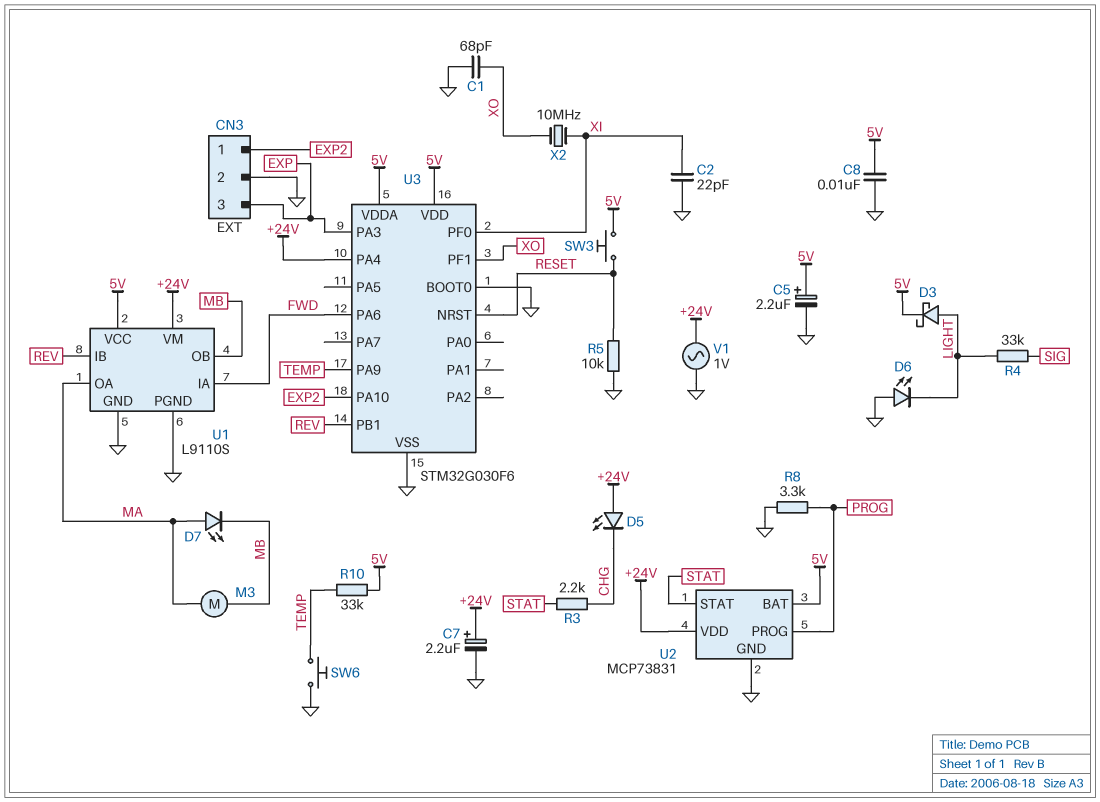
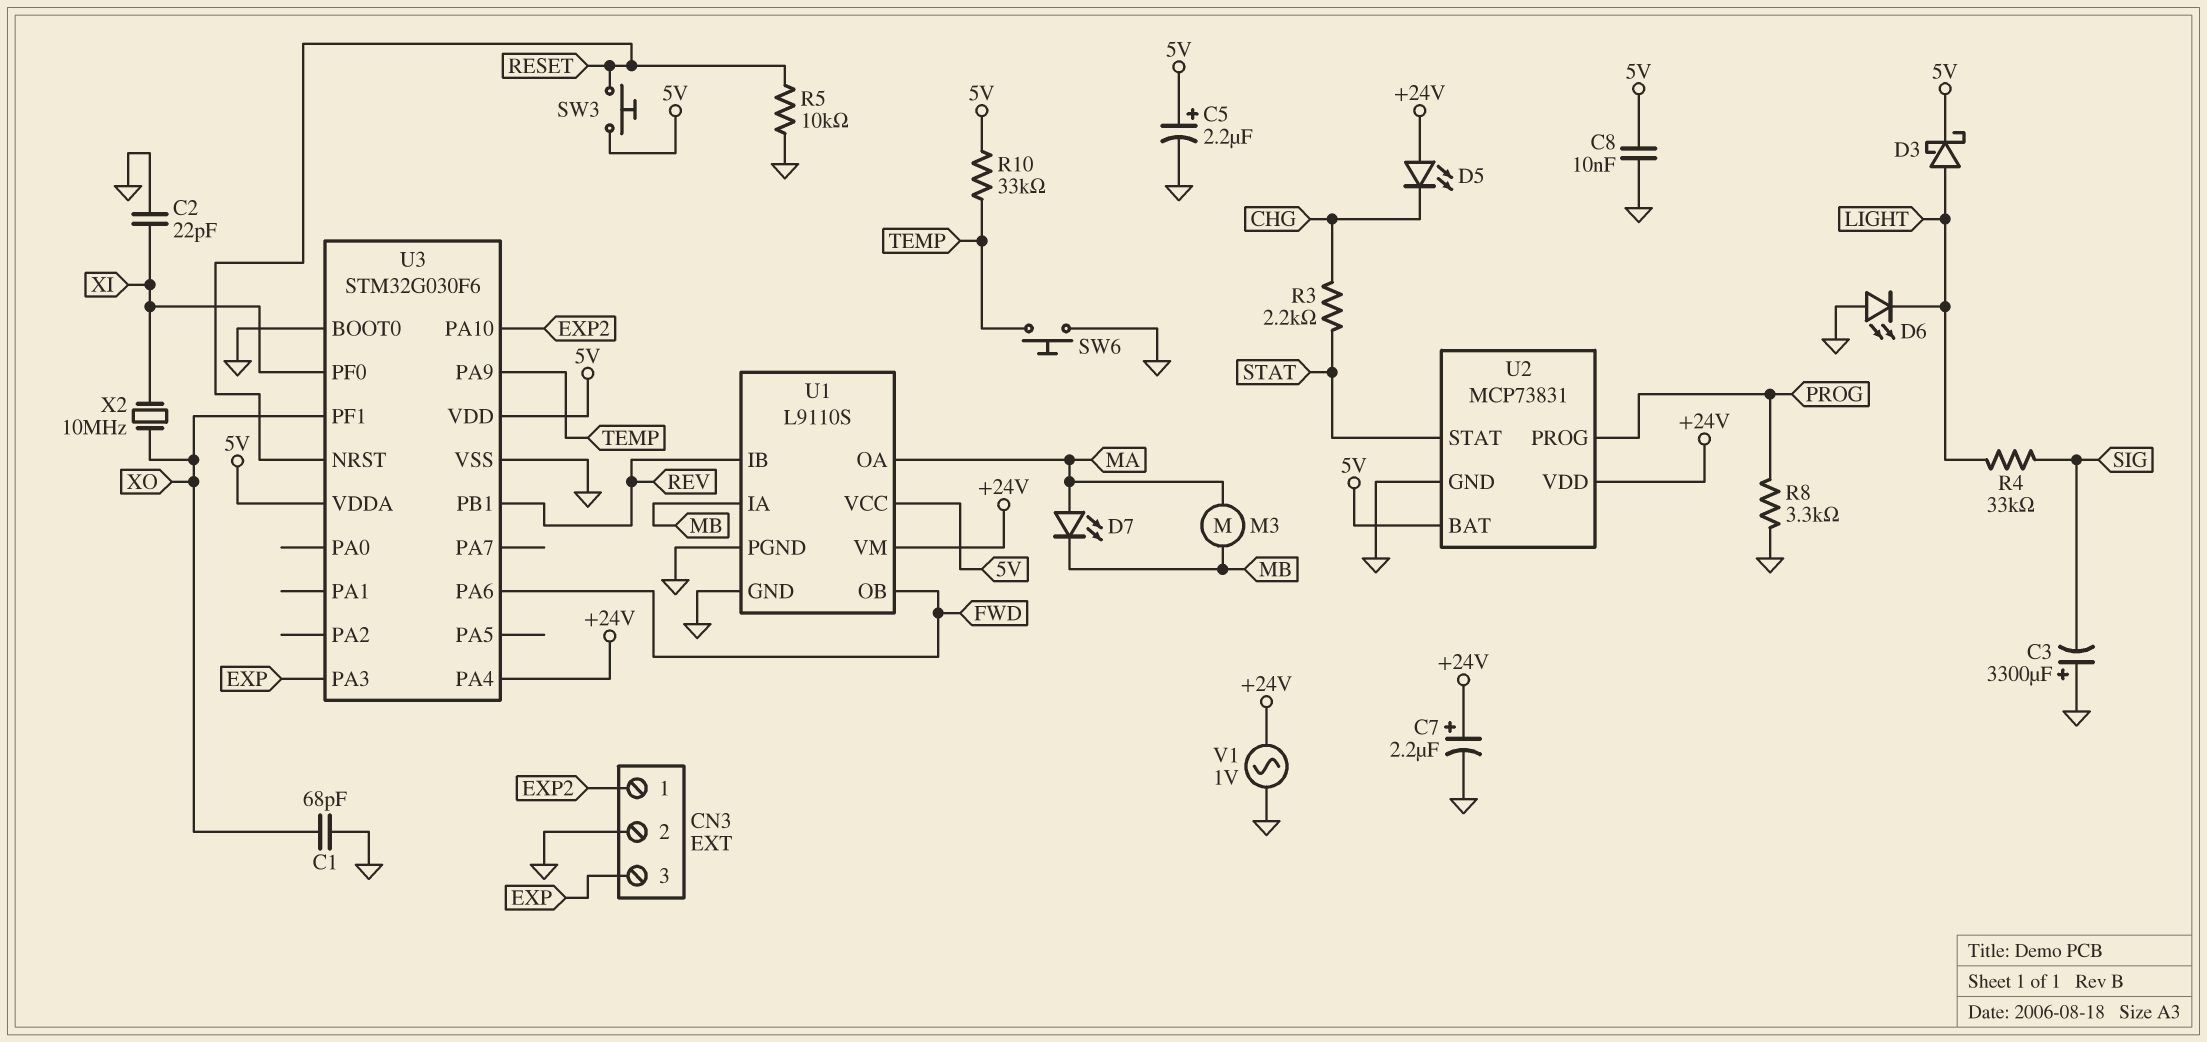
C3: none -> 3300uF (plus GND, minus SIG)
U1 pin IA: FWD -> MB
U1 pin OB: MB -> FWD

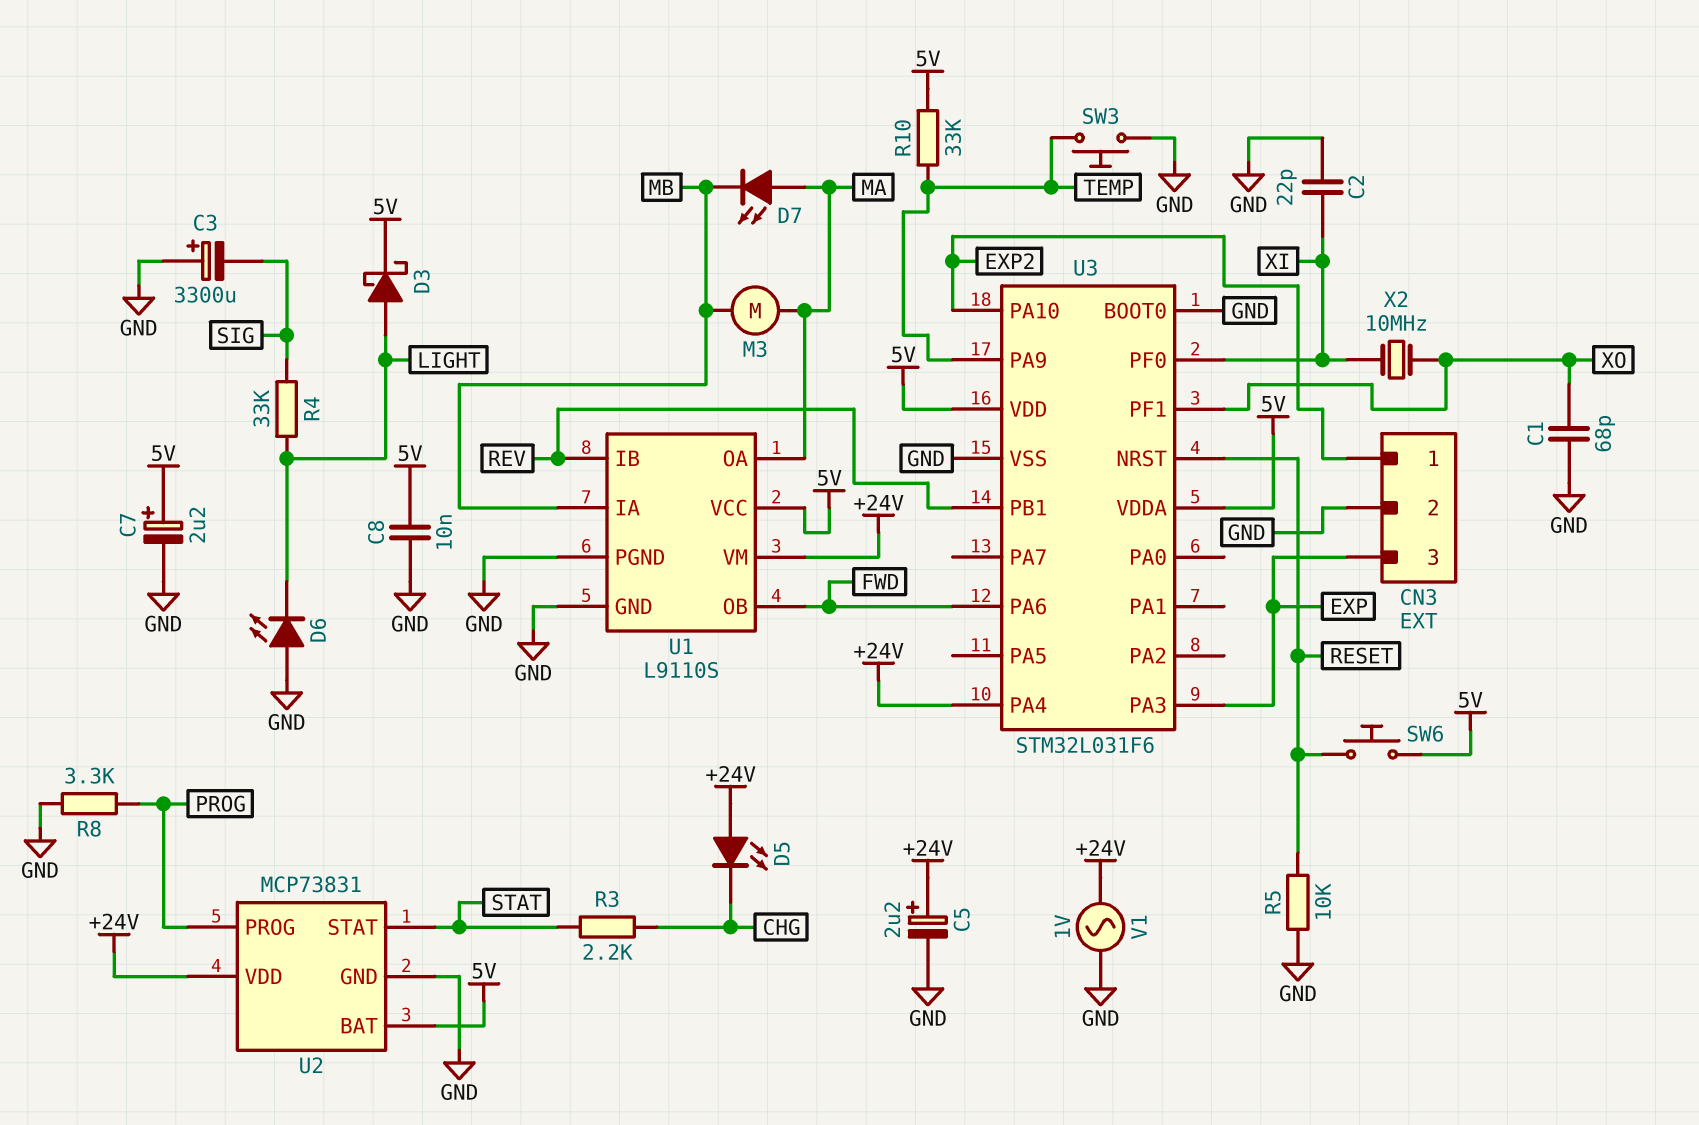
C5: 2.2uF (plus 5V, minus GND) -> 2.2uF (plus +24V, minus GND)
C7: 2.2uF (plus +24V, minus GND) -> 2.2uF (plus 5V, minus GND)
SW3: button (5V, RESET) -> button (GND, TEMP)
SW6: button (GND, TEMP) -> button (5V, RESET)
U3: STM32G030F6 -> STM32L031F6

